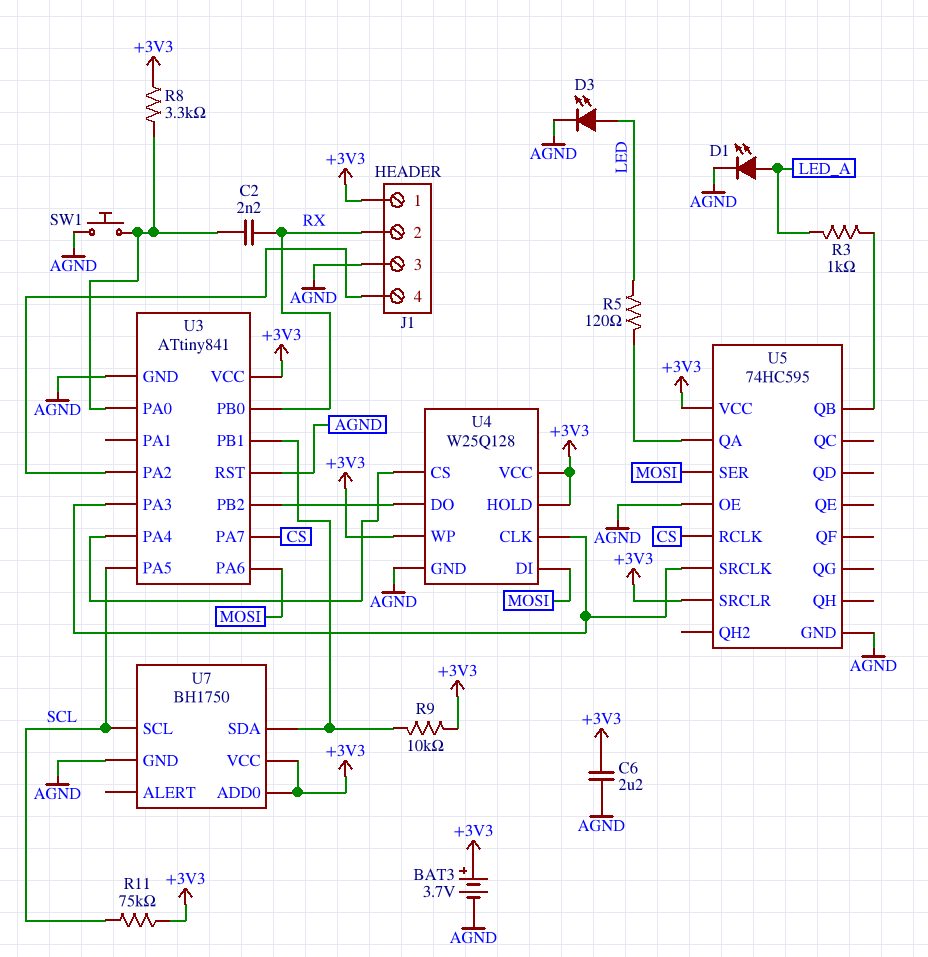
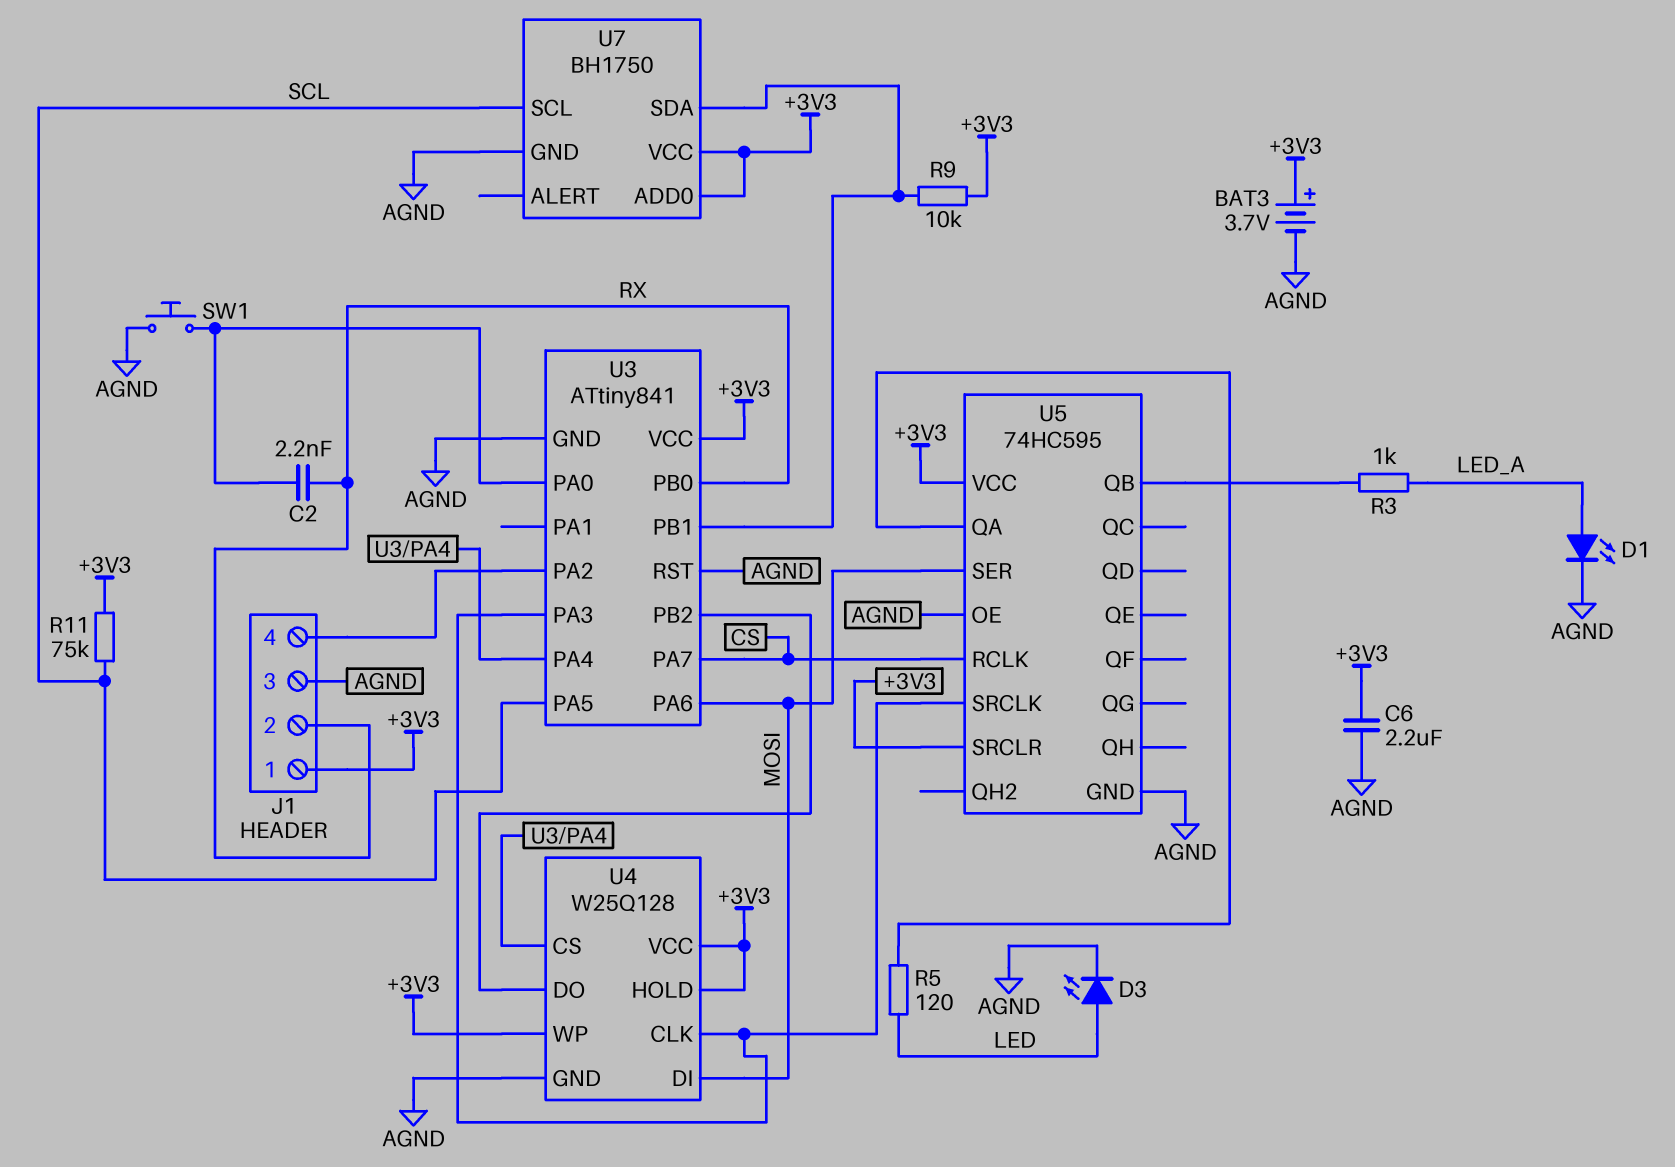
R8: 3.3k (+3V3, U3/PA0) -> none

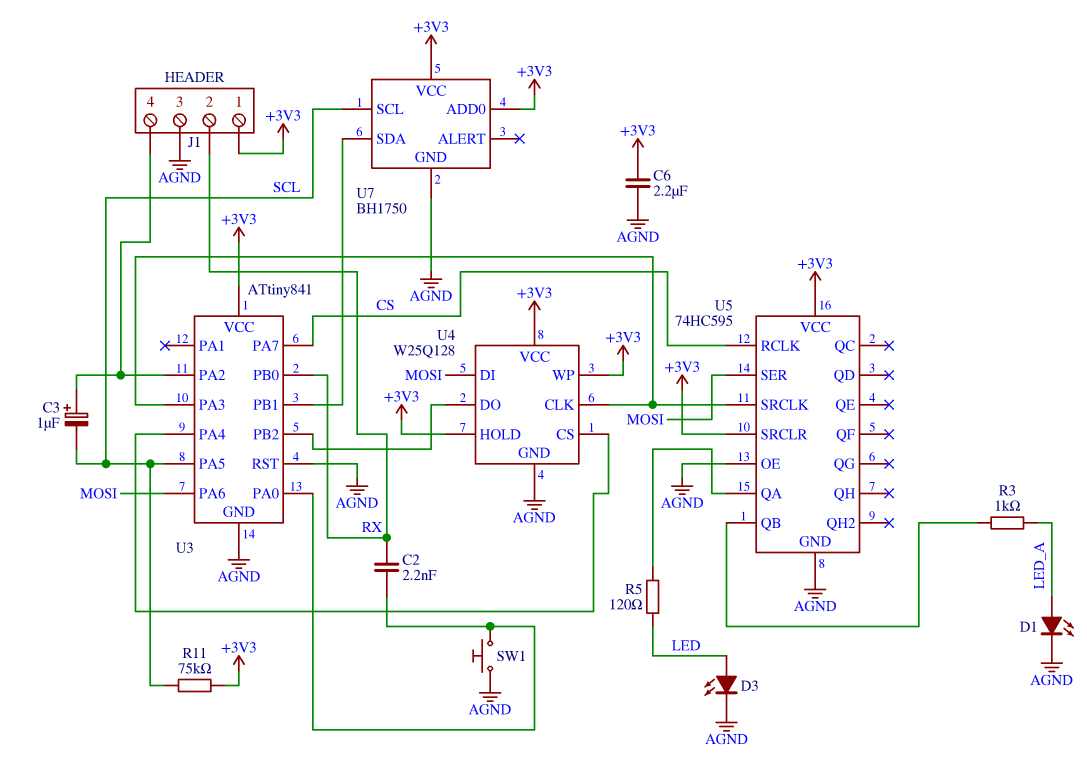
BAT3: 3.7V (plus +3V3, minus AGND) -> none
C3: none -> 1uF (plus J1/4, minus SCL)
R9: 10k (+3V3, U3/PB1) -> none

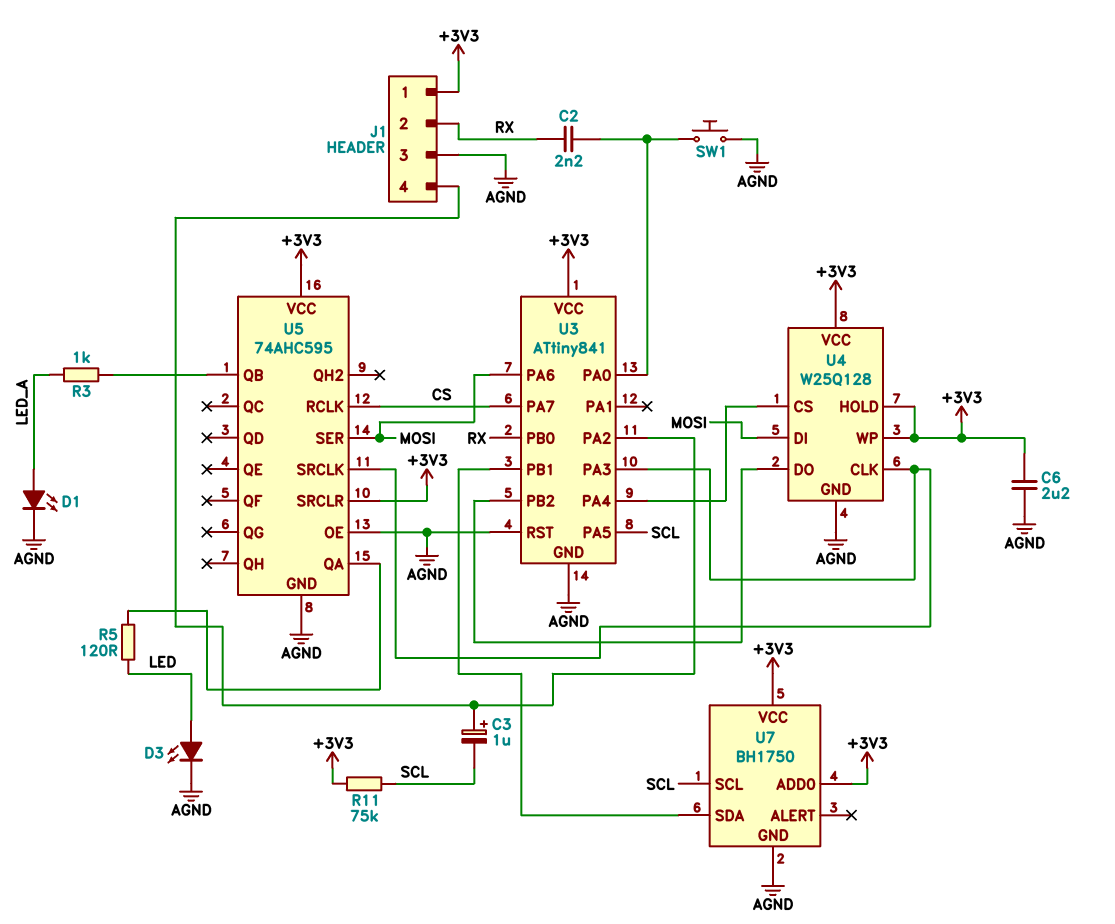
U5: 74HC595 -> 74AHC595

